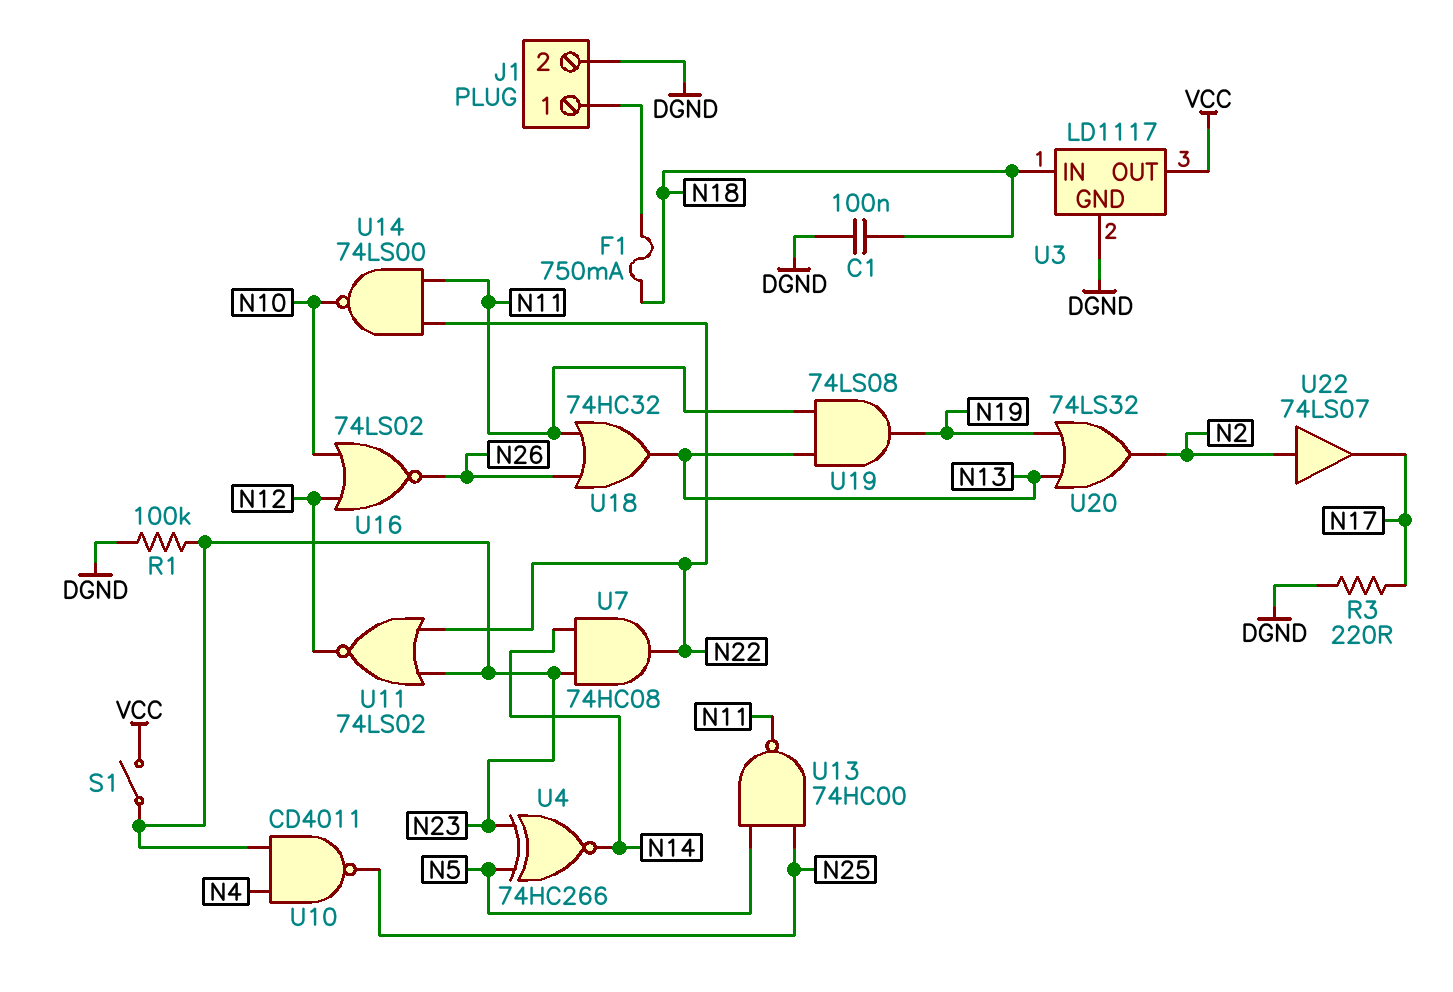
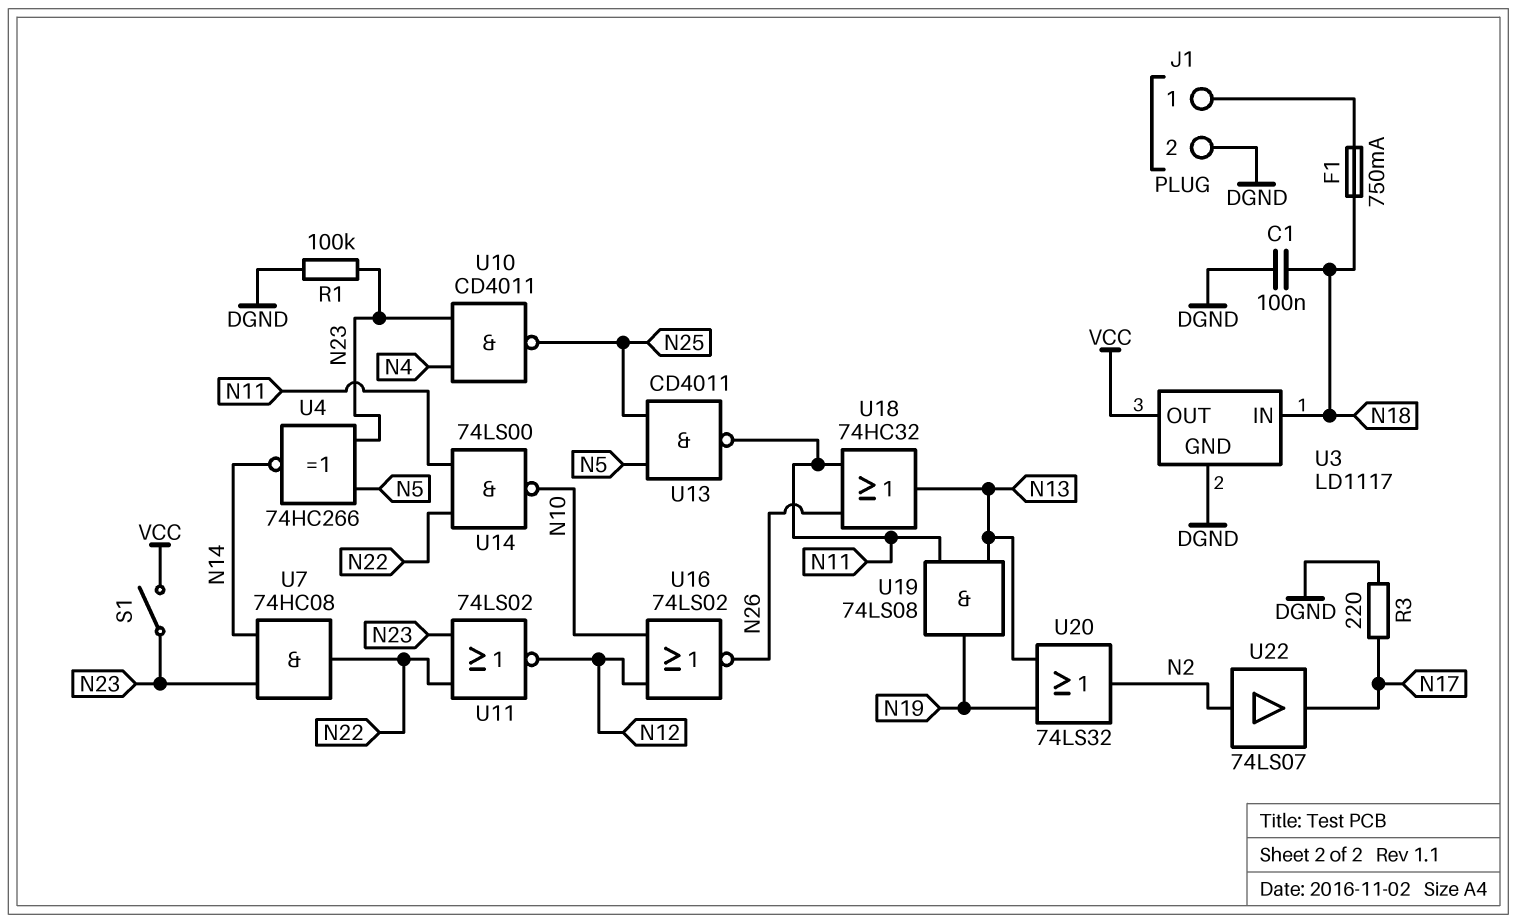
U13: NAND 74HC00 (in N5, in N25, out N11) -> NAND CD4011 (in N5, in N25, out N11)

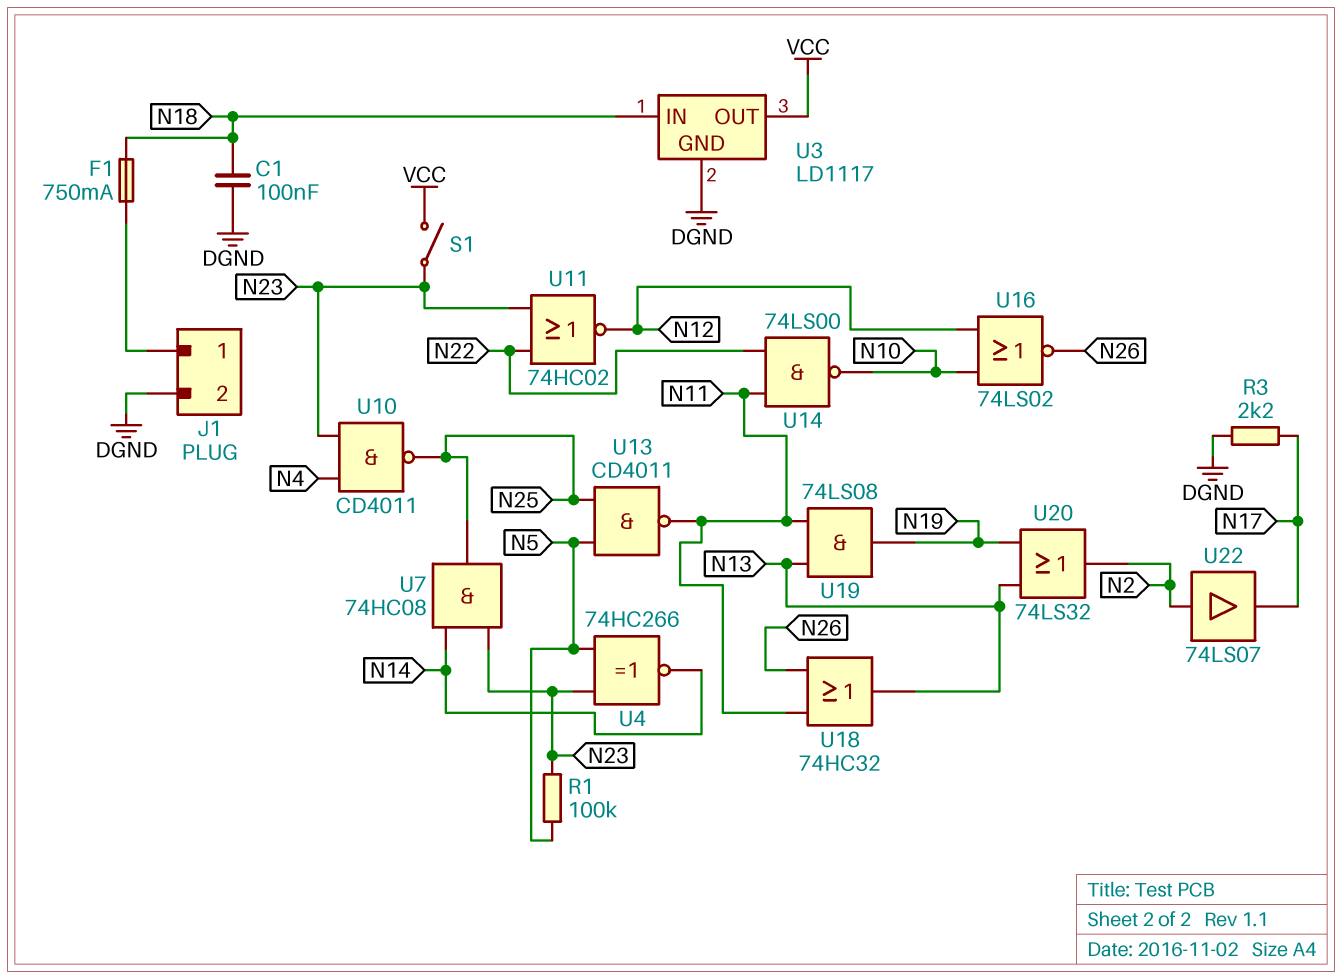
R1: 100k (DGND, N23) -> 100k (N5, N23)
R3: 220 (DGND, N17) -> 2.2k (DGND, N17)
U7: AND 74HC08 (in N14, in N23, out N22) -> AND 74HC08 (in N14, in N23, out N25)
U11: NOR 74LS02 (in N22, in N23, out N12) -> NOR 74HC02 (in N22, in N23, out N12)

